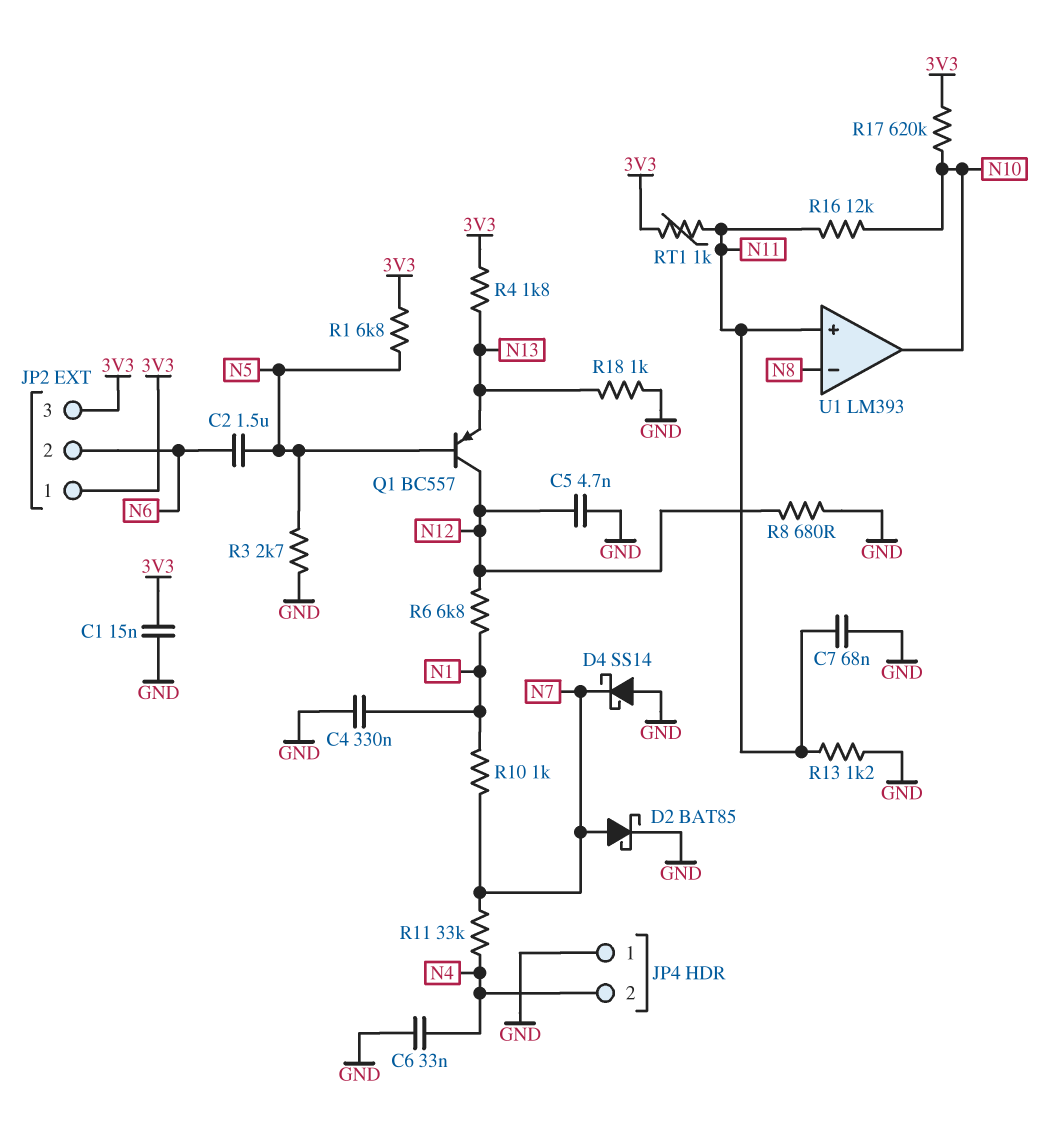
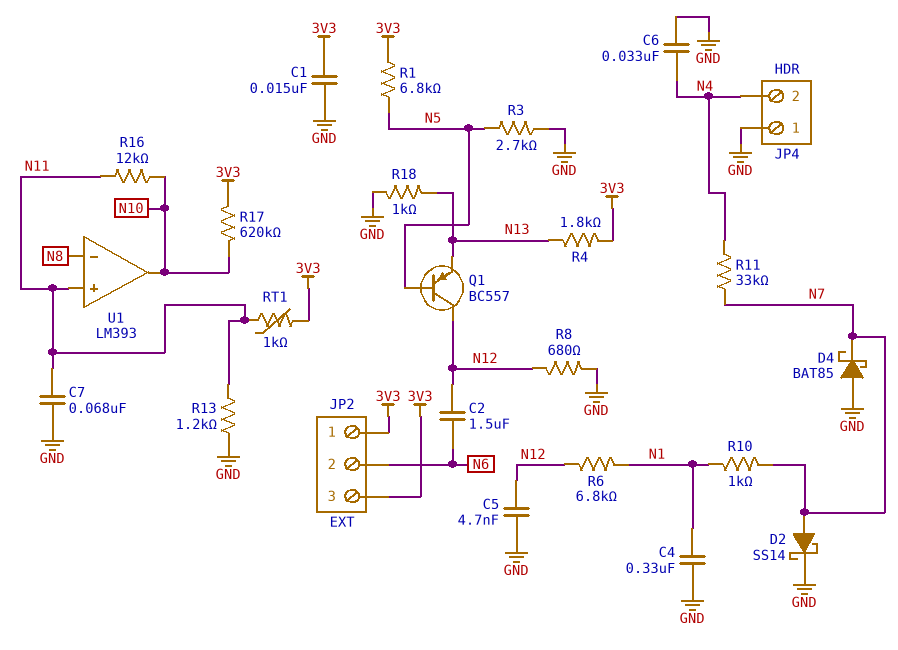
C2: 1.5uF (N5, N6) -> 1.5uF (N6, N12)
D2: schottky BAT85 (A N7, K GND) -> schottky SS14 (A N7, K GND)
D4: schottky SS14 (A GND, K N7) -> schottky BAT85 (A GND, K N7)

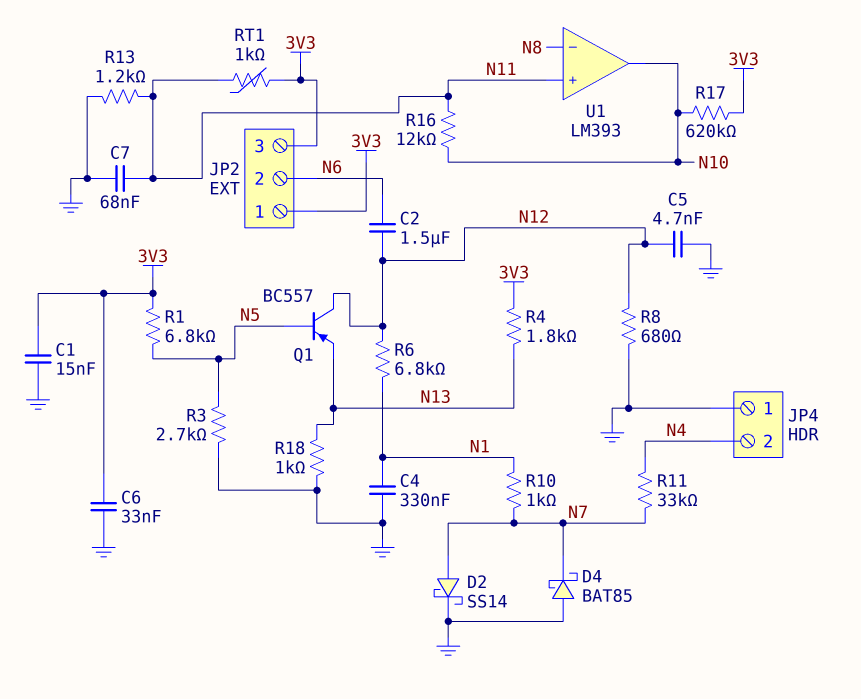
C6: 33nF (GND, N4) -> 33nF (3V3, GND)

